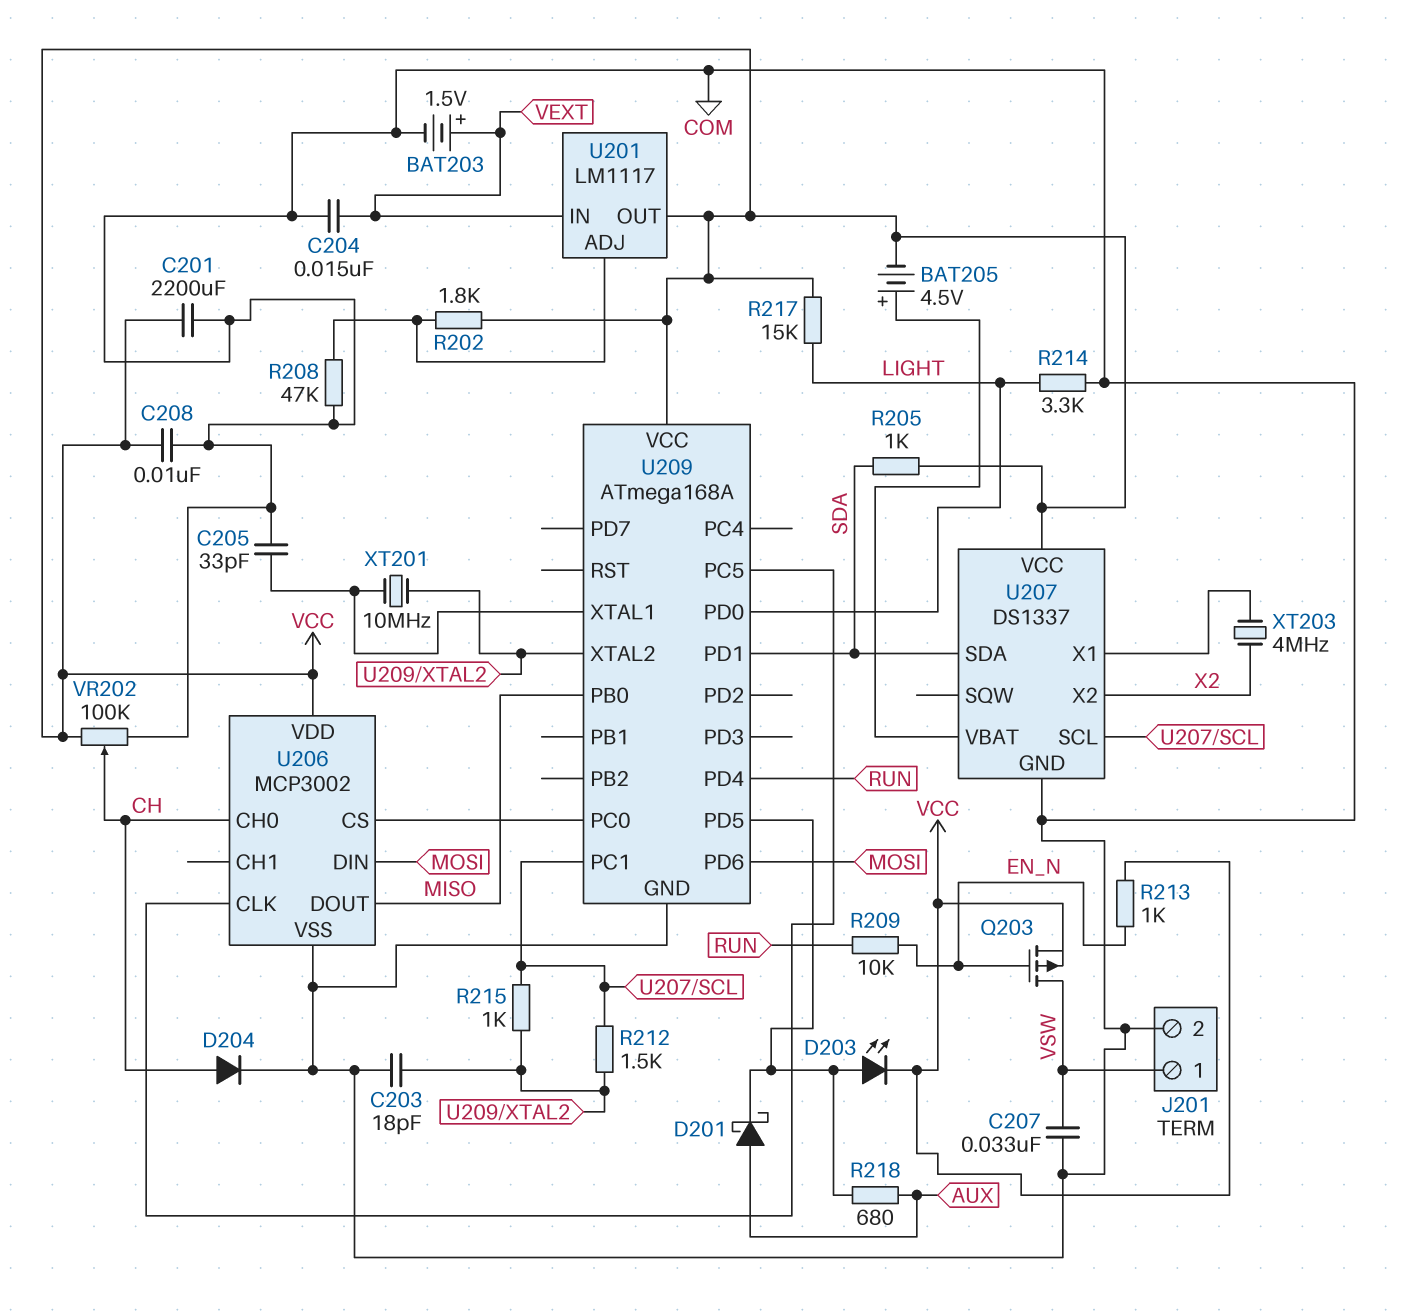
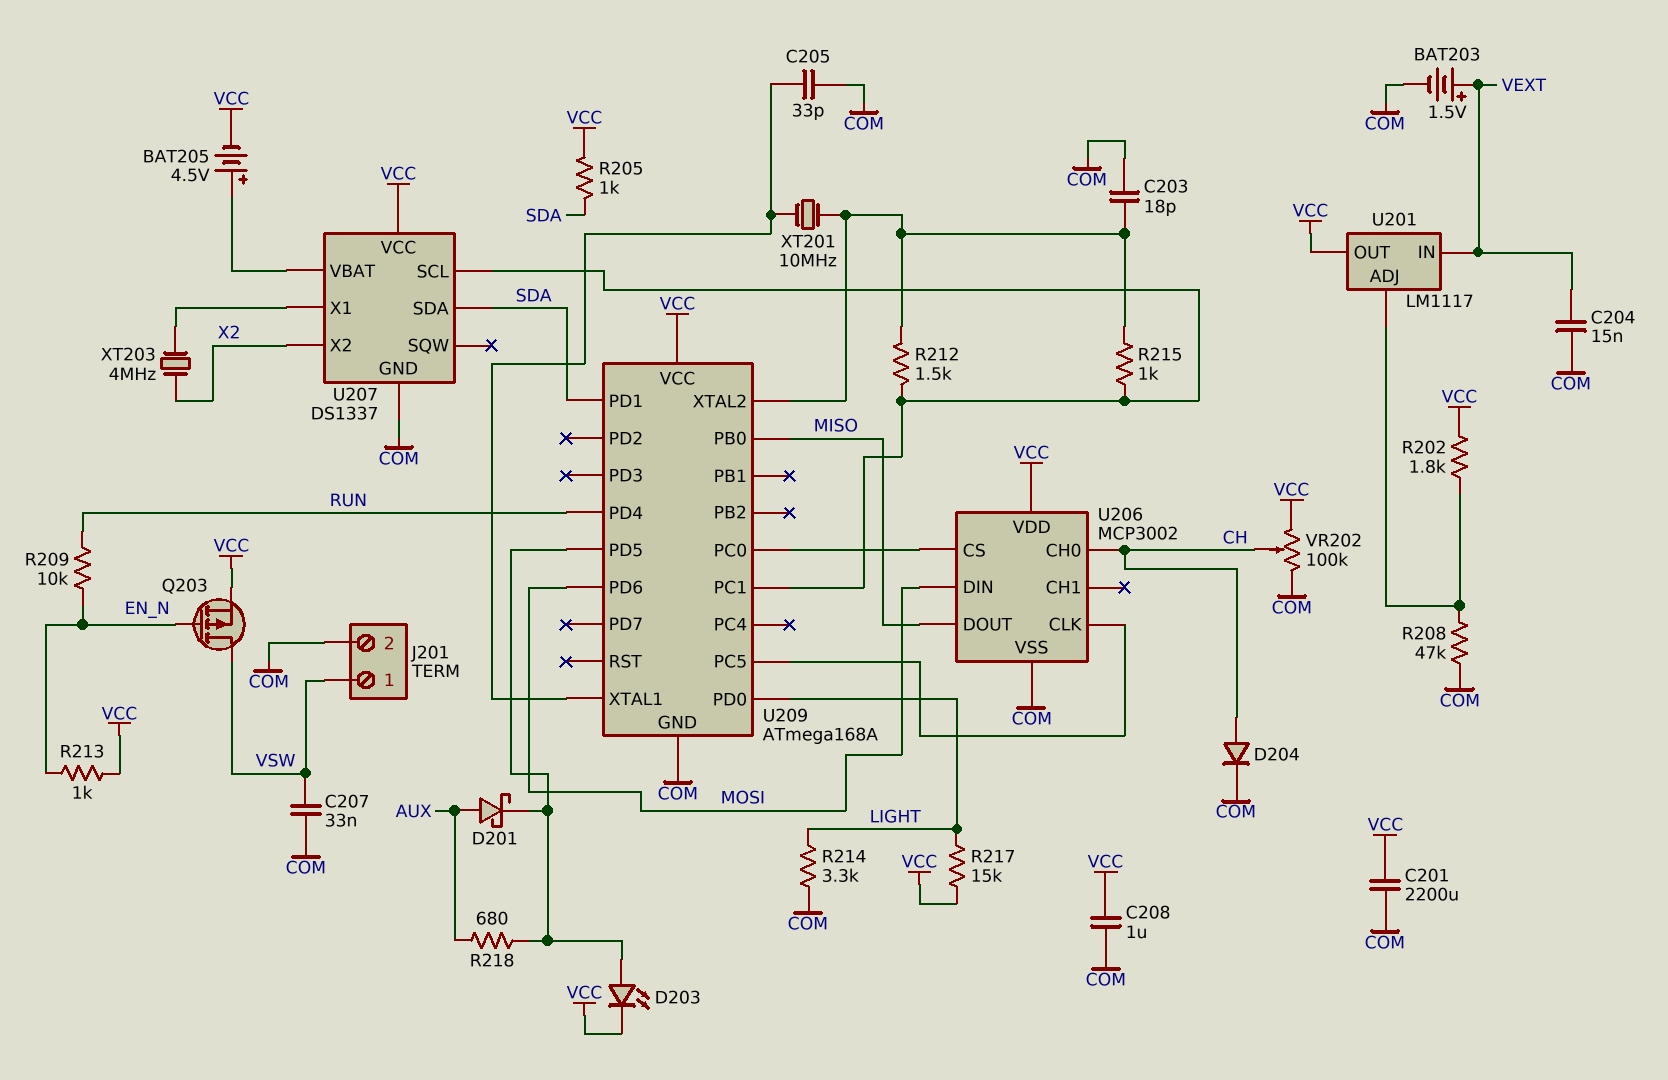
C208: 10nF (COM, VCC) -> 1uF (COM, VCC)

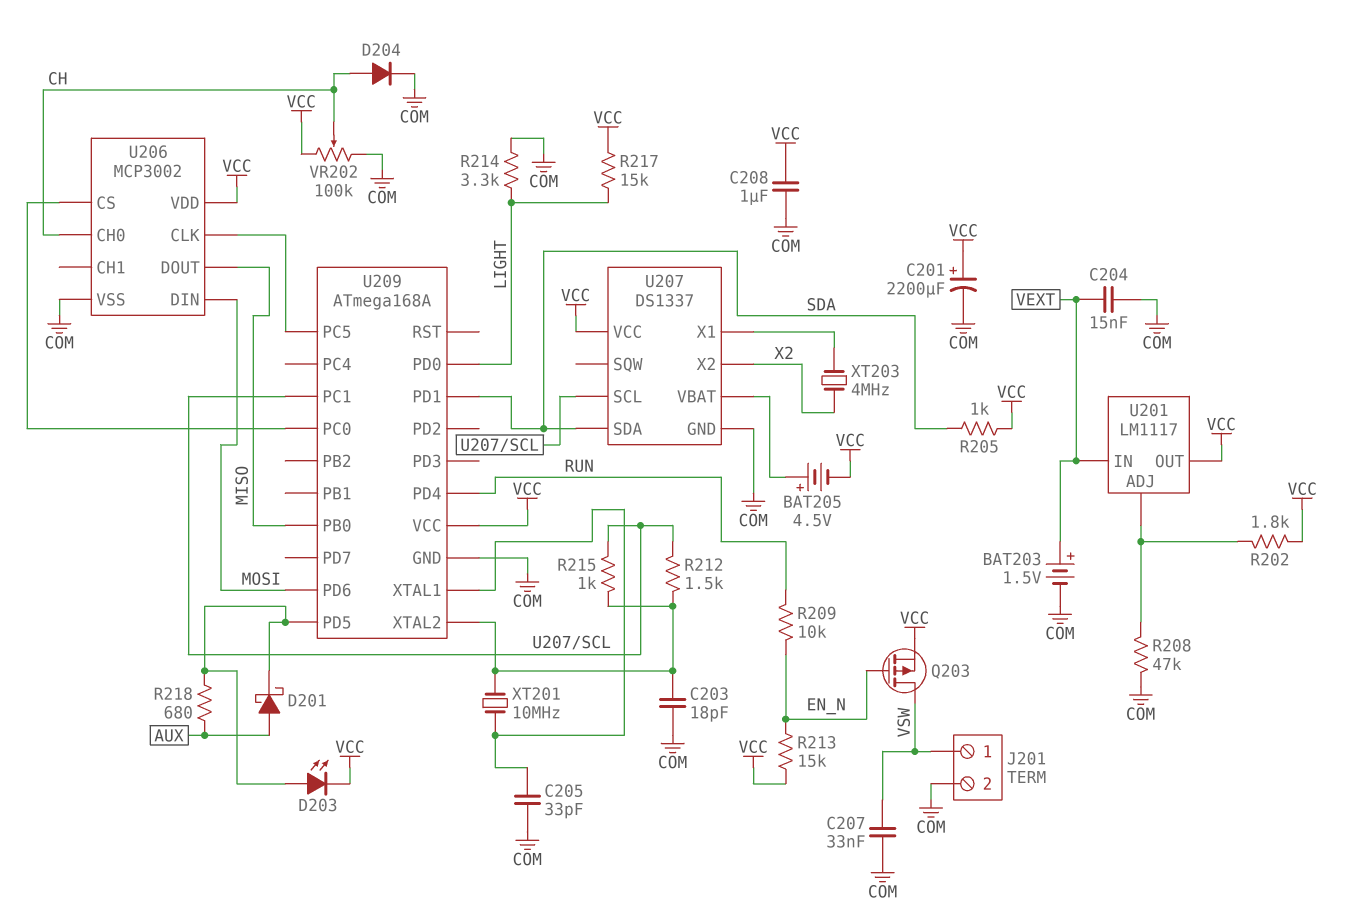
C201: 2200uF (COM, VCC) -> 2200uF (plus VCC, minus COM)
R213: 1k (EN_N, VCC) -> 15k (EN_N, VCC)

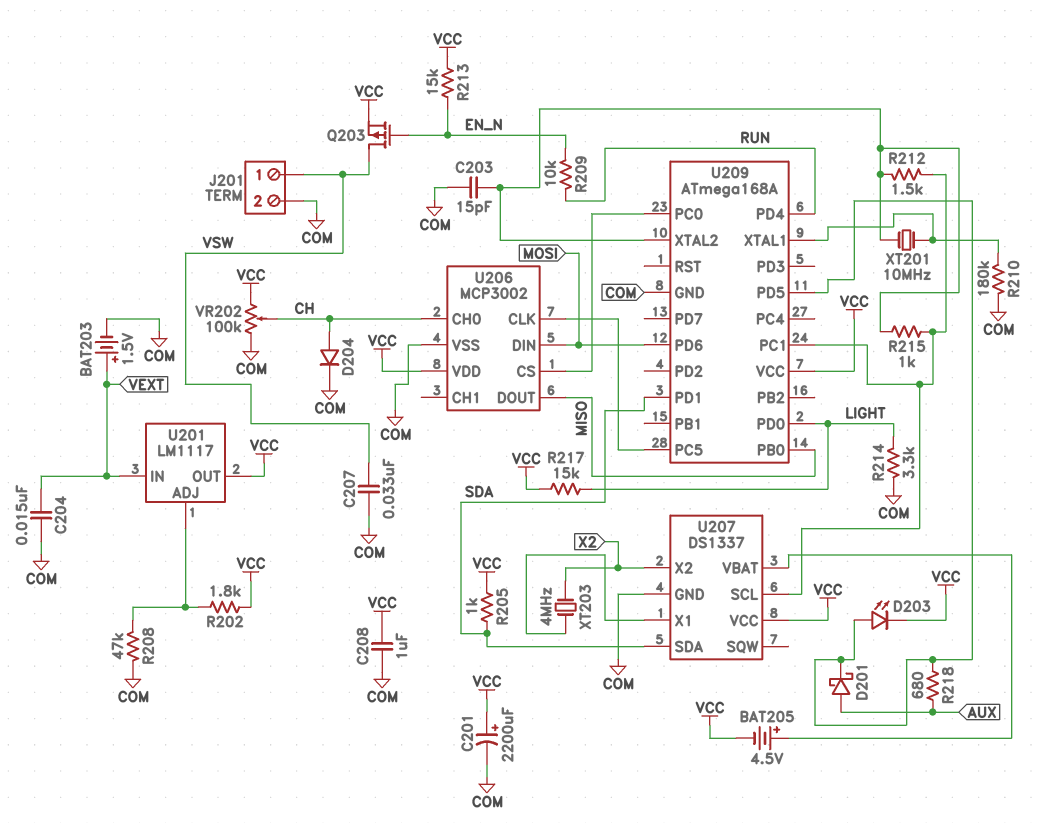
C203: 18pF (COM, U209/XTAL2) -> 15pF (COM, U209/XTAL2)
C205: 33pF (COM, U209/XTAL1) -> none
R210: none -> 180k (COM, U209/XTAL1)

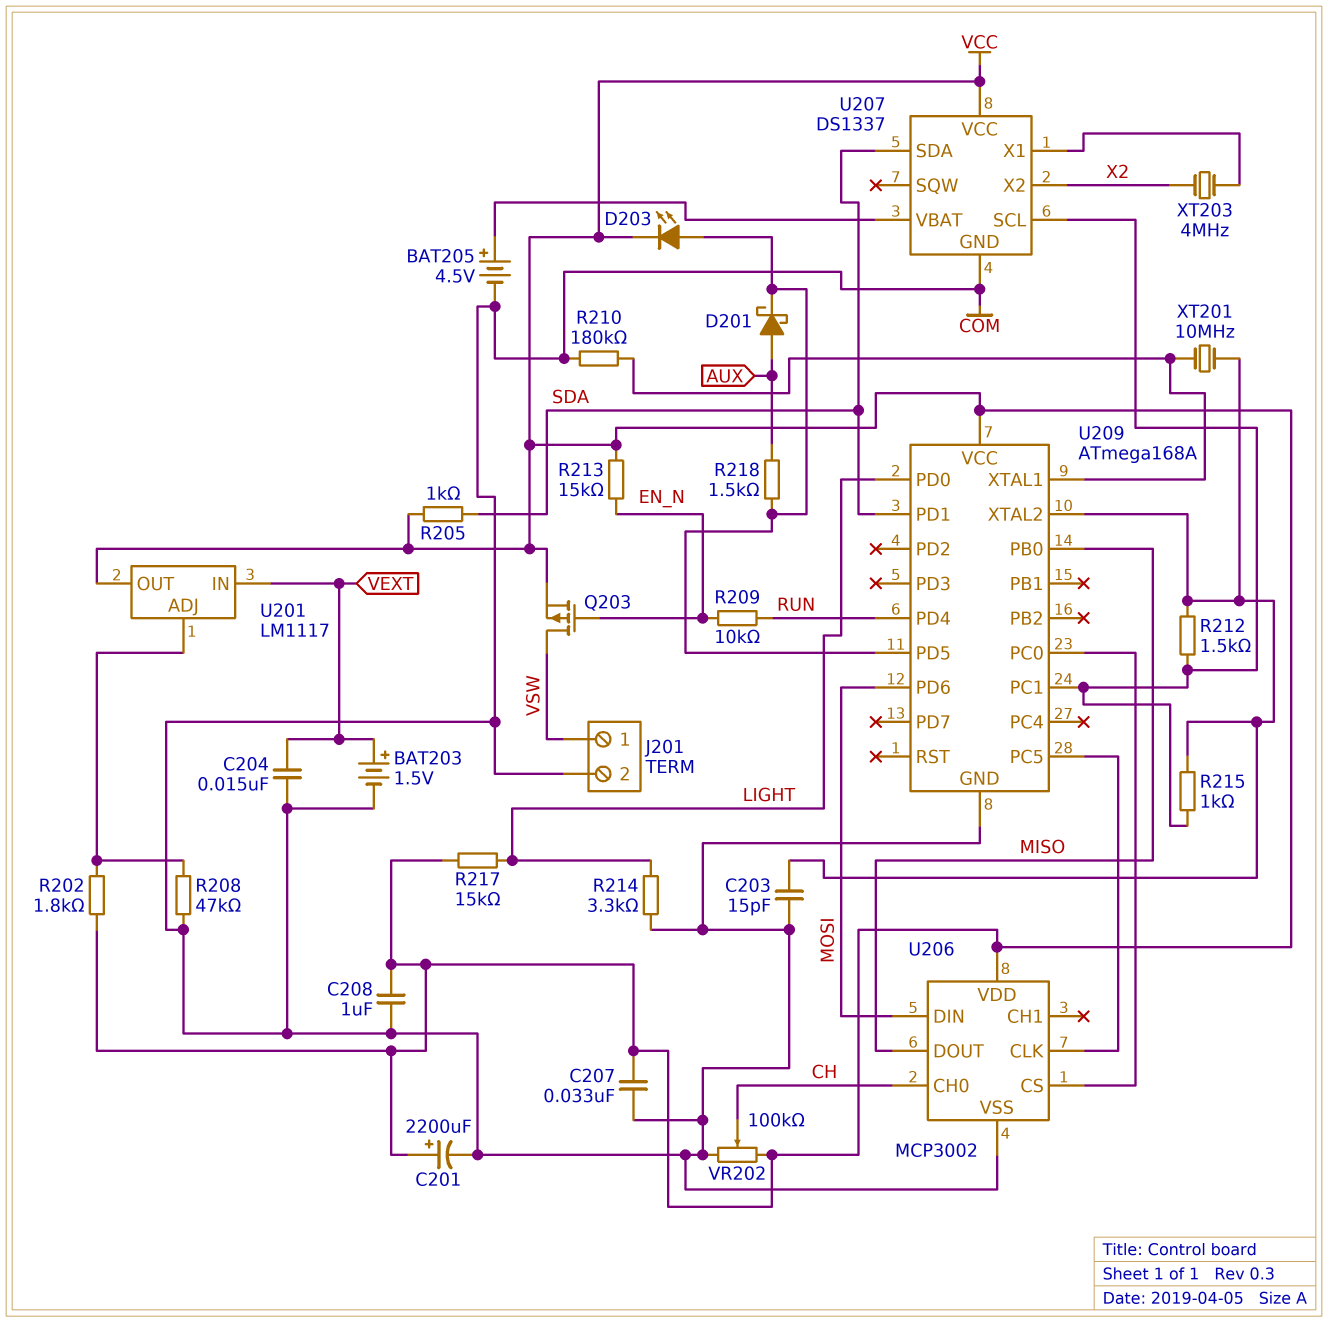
BAT205: 4.5V (plus U207/VBAT, minus VCC) -> 4.5V (plus U207/VBAT, minus COM)
C207: 33nF (COM, VSW) -> 33nF (COM, VCC)
D204: diode (A CH, K COM) -> none
R218: 680 (AUX, U209/PD5) -> 1.5k (AUX, U209/PD5)

